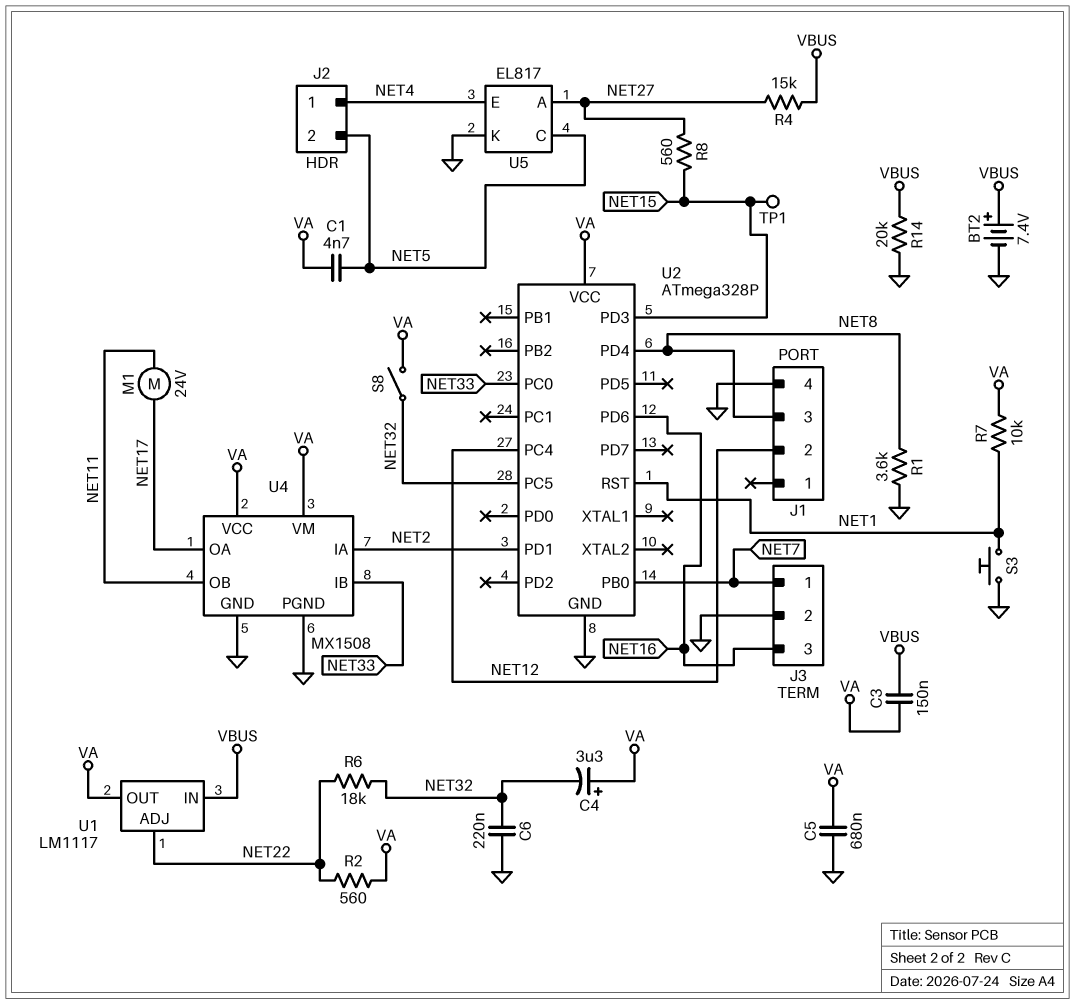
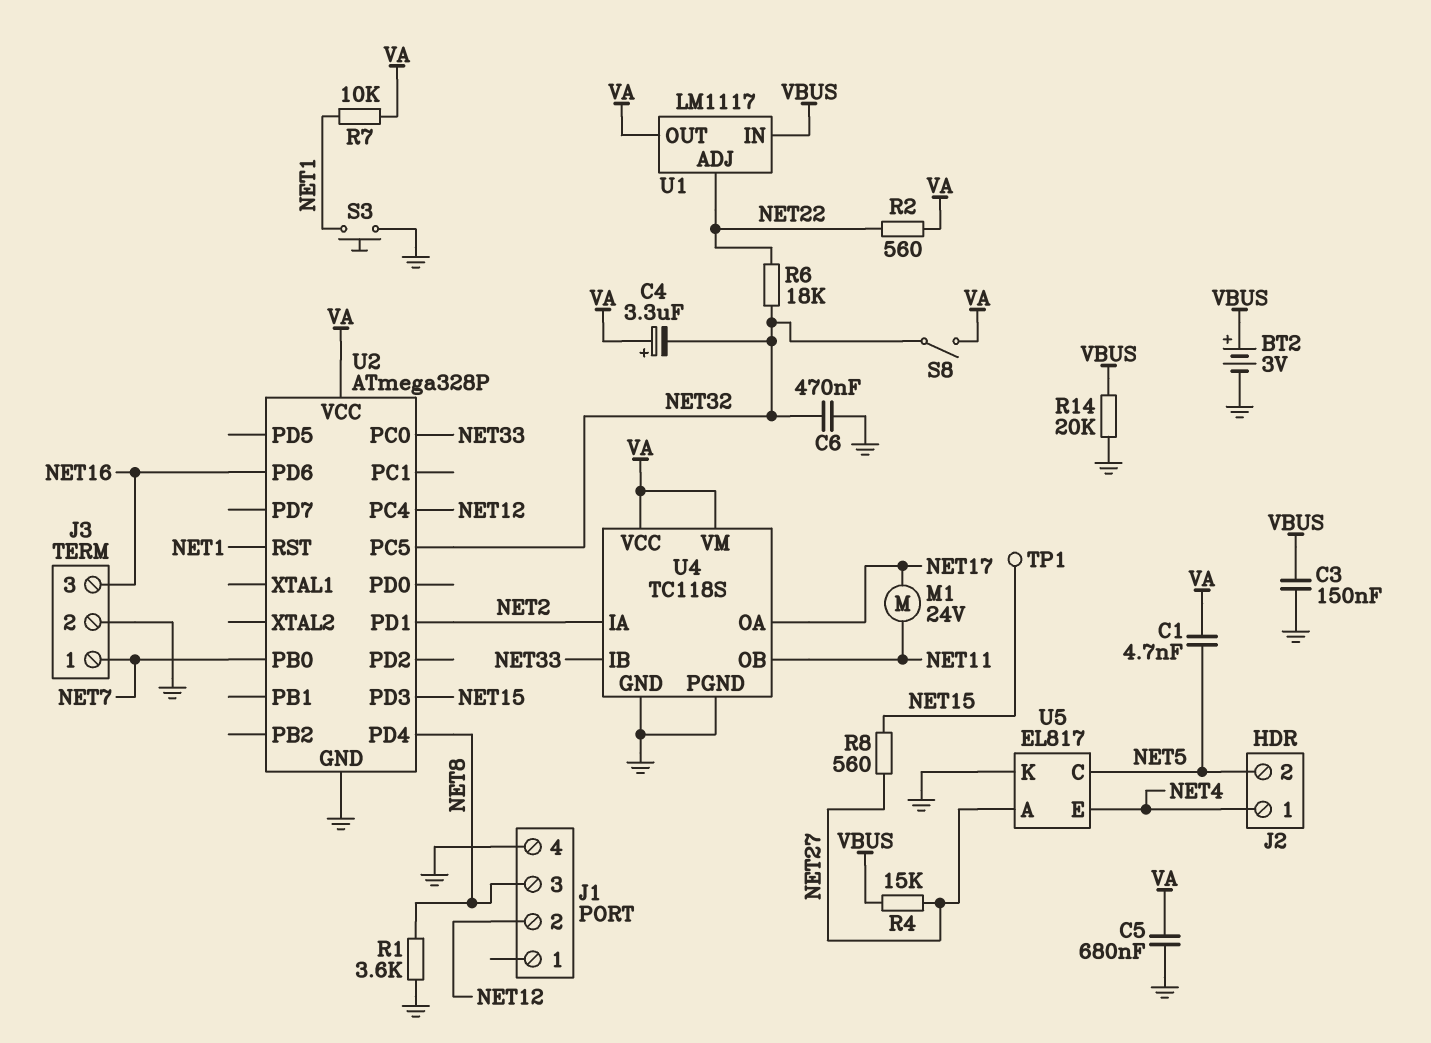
BT2: 7.4V (plus VBUS, minus GND) -> 3V (plus VBUS, minus GND)
C3: 150nF (VA, VBUS) -> 150nF (GND, VBUS)
C6: 220nF (GND, NET32) -> 470nF (GND, NET32)
U4: MX1508 -> TC118S

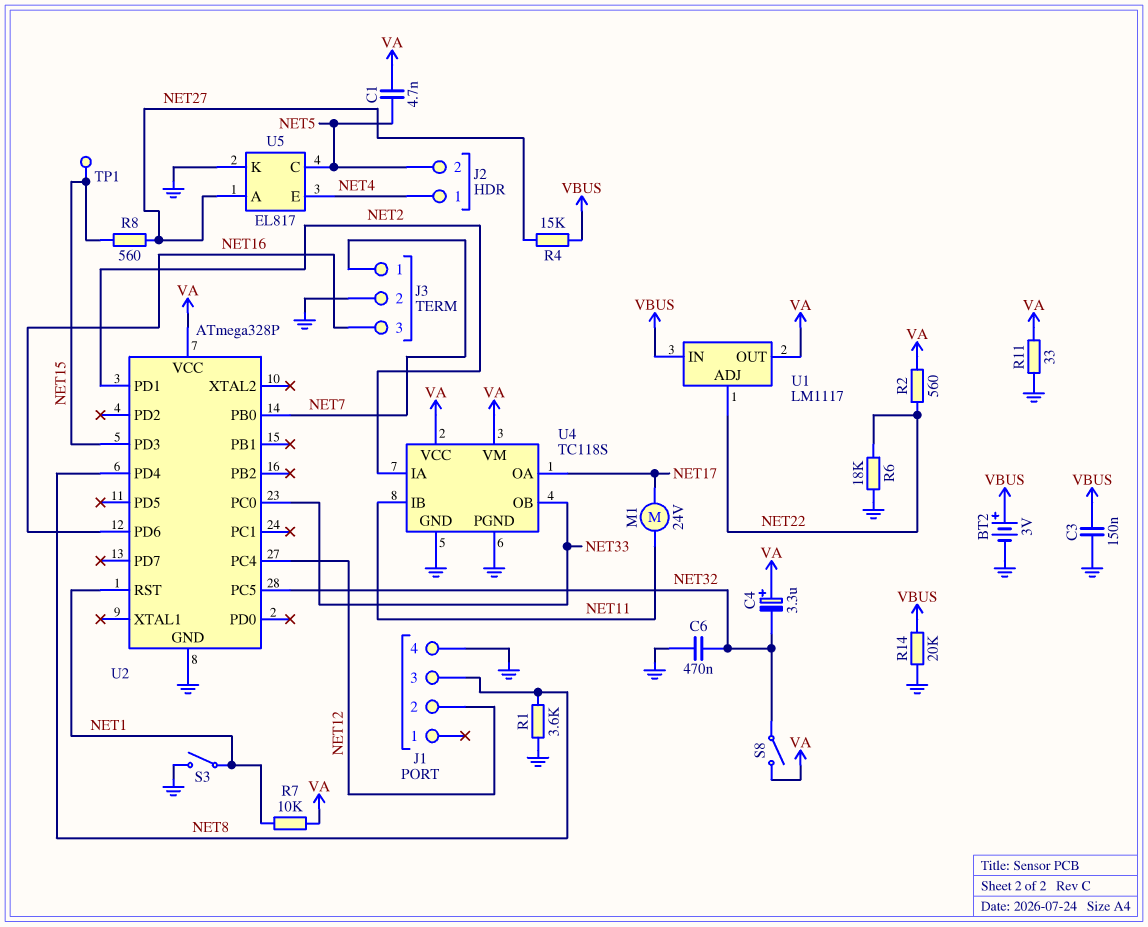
C5: 680nF (GND, VA) -> none
R6: 18k (NET22, NET32) -> 18k (GND, NET22)
R11: none -> 33 (GND, VA)
S3: button (GND, NET1) -> switch (GND, NET1)
U4 pin IB: NET33 -> NET11
U4 pin OB: NET11 -> NET33

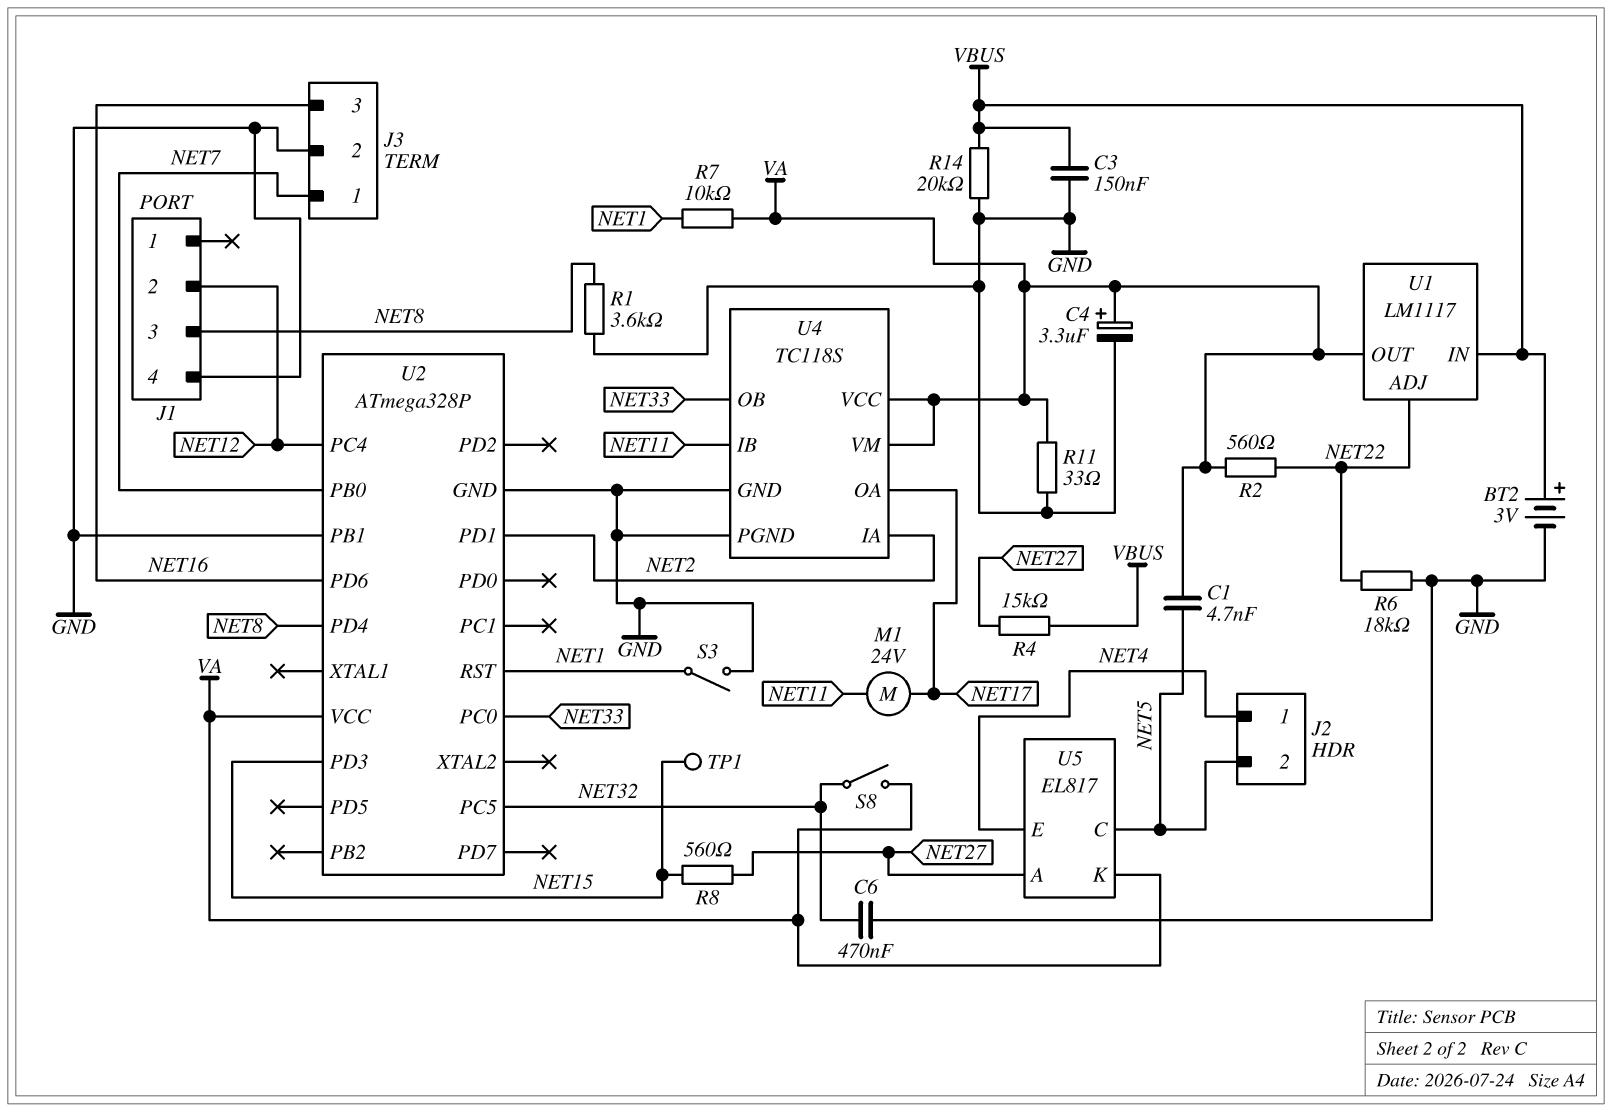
C4: 3.3uF (plus VA, minus NET32) -> 3.3uF (plus VA, minus GND)
U2 pin PB1: none -> GND
U5 pin K: GND -> VA

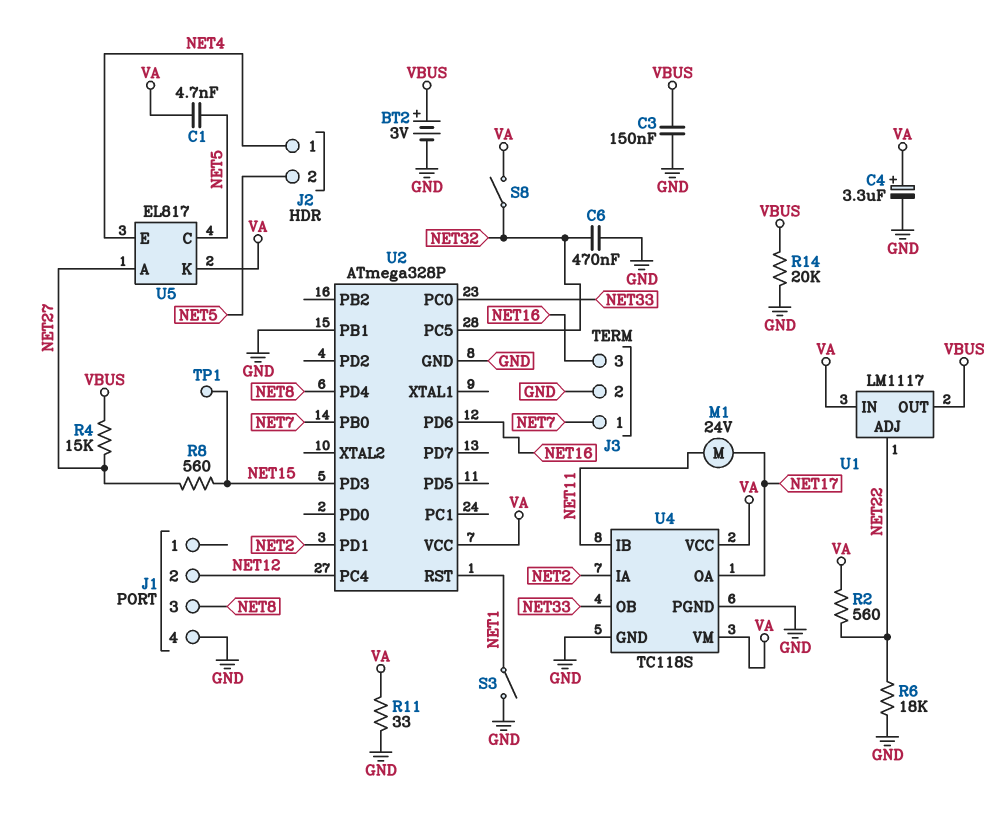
R1: 3.6k (GND, NET8) -> none
R7: 10k (NET1, VA) -> none
U1 pin IN: VBUS -> VA
U1 pin OUT: VA -> VBUS

